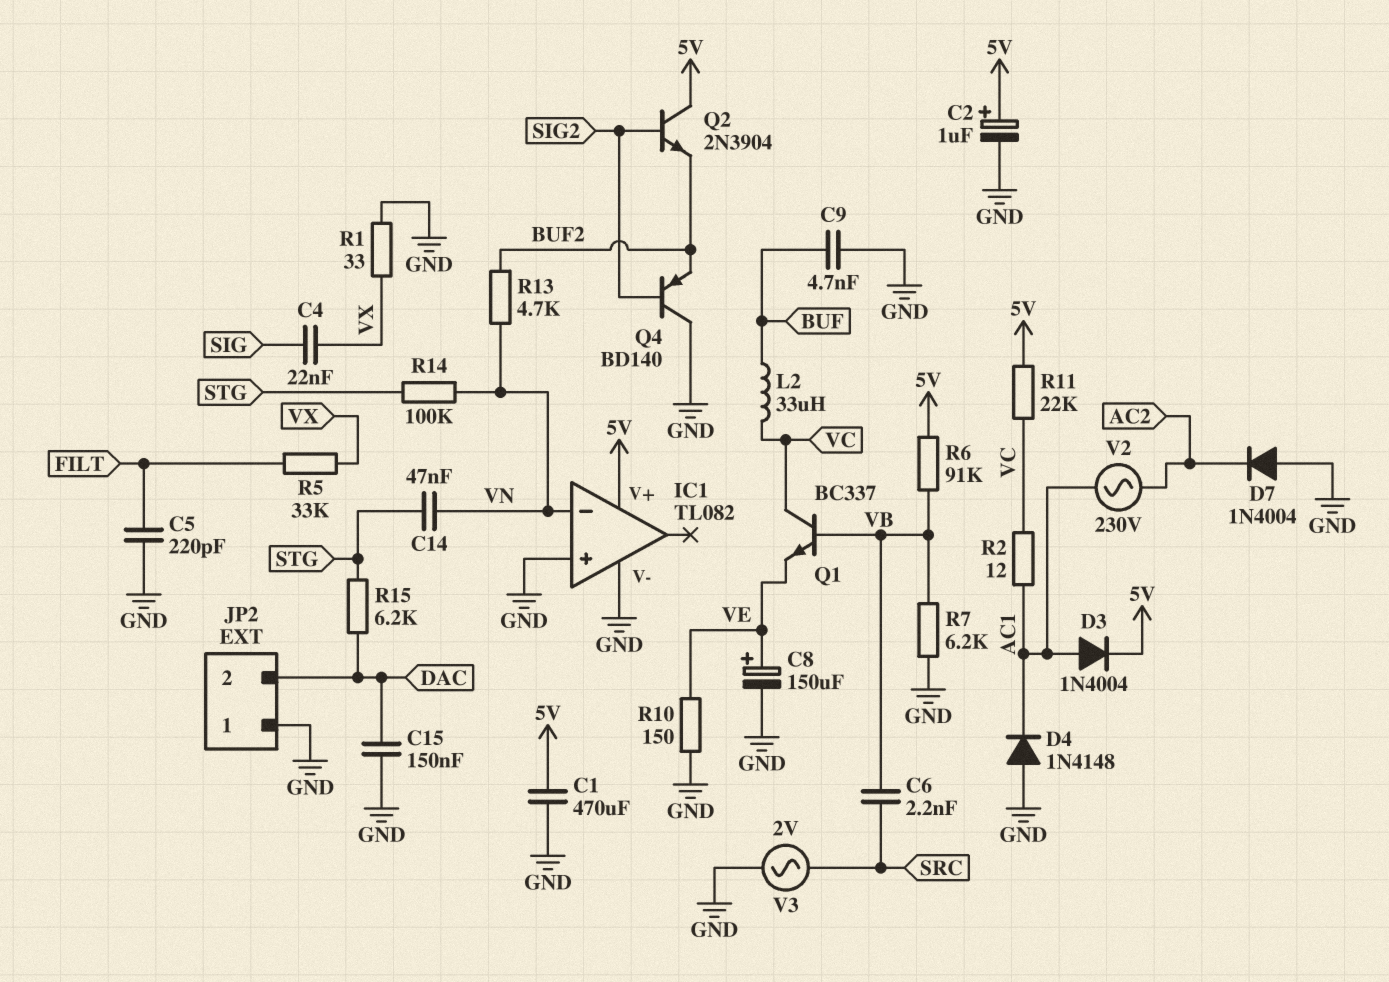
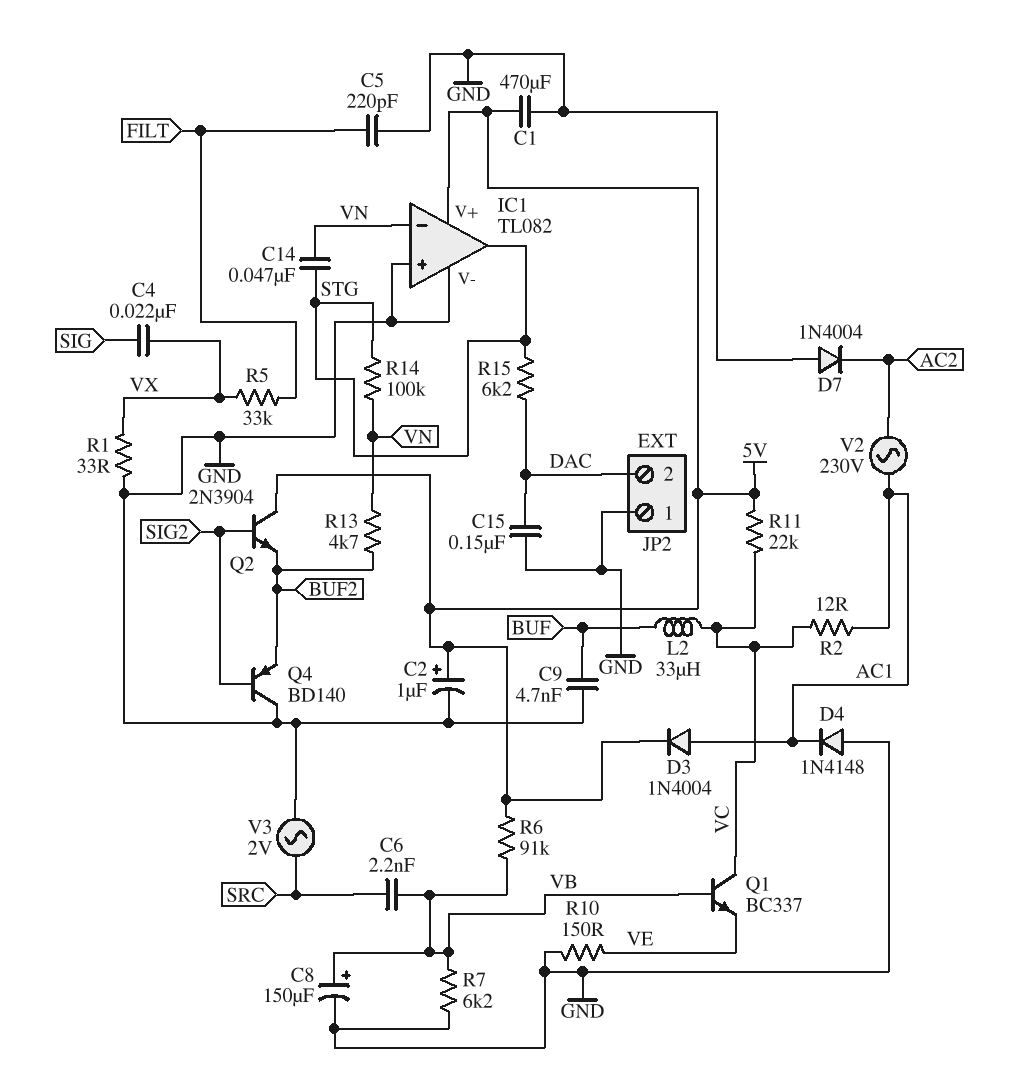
C8: 150uF (plus VE, minus GND) -> 150uF (plus VB, minus GND)
IC1 pin out: none -> STG

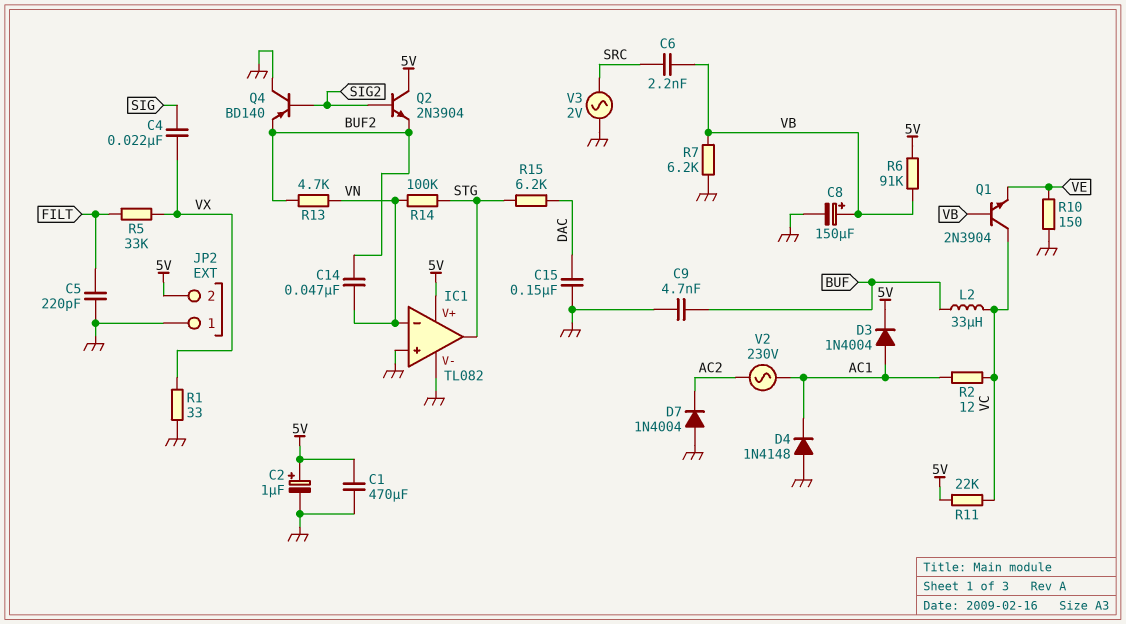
C14: 47nF (STG, VN) -> 47nF (BUF2, VN)
JP2 pin 2: DAC -> 5V
Q1: NPN BC337 (B VB, C VC, E VE) -> NPN 2N3904 (B VB, C VC, E VE)

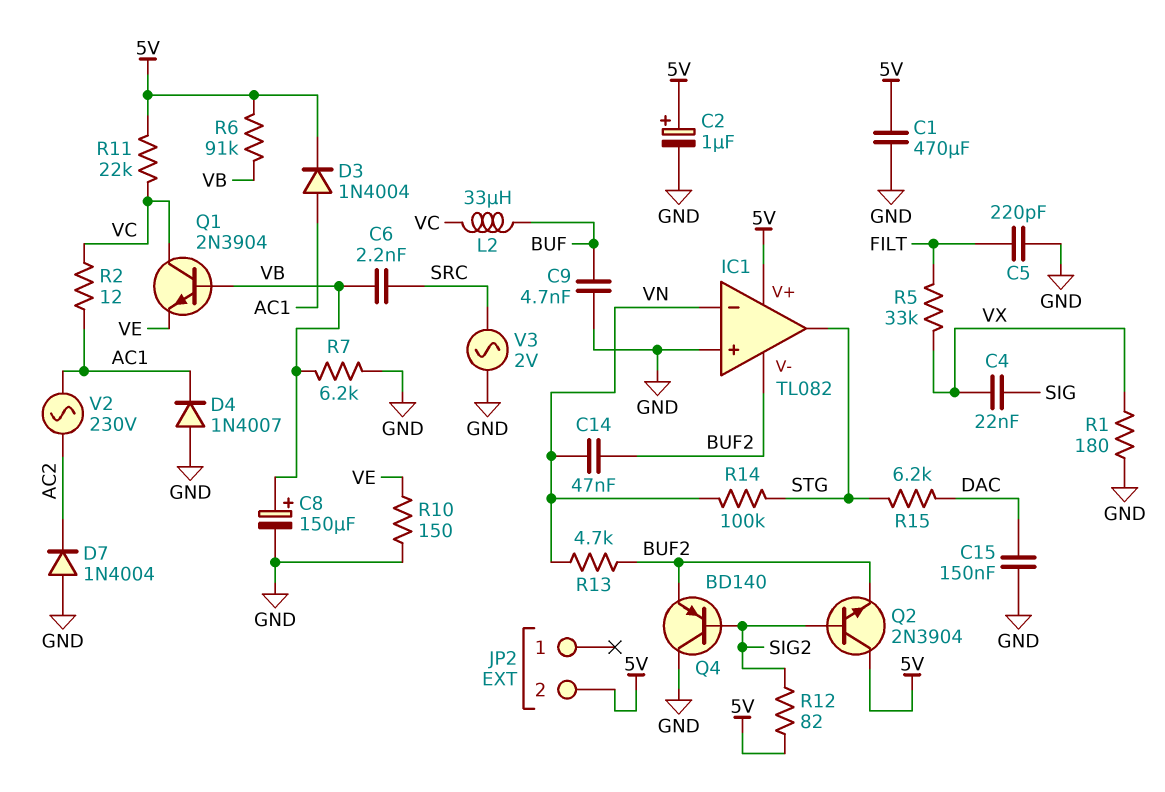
D4: diode 1N4148 (A GND, K AC1) -> diode 1N4007 (A GND, K AC1)
IC1 pin V-: GND -> BUF2
JP2 pin 1: GND -> none
R1: 33 (GND, VX) -> 180 (GND, VX)
R12: none -> 82 (5V, SIG2)

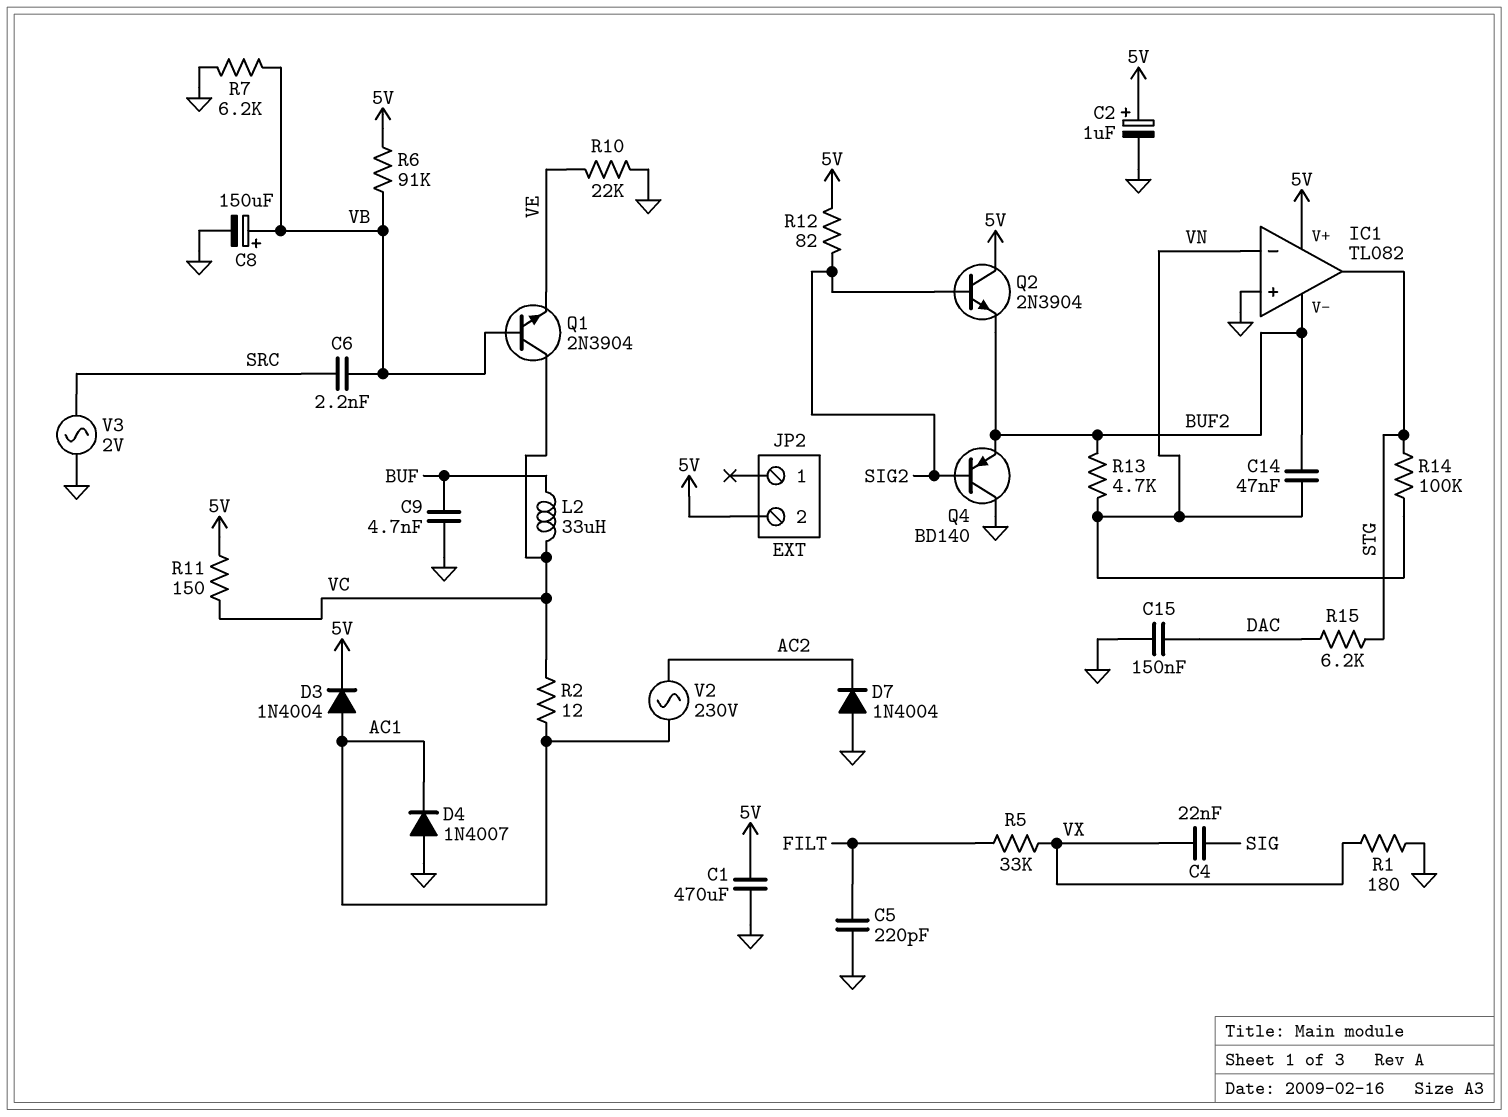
R10: 150 (GND, VE) -> 22k (GND, VE)
R11: 22k (5V, VC) -> 150 (5V, VC)

